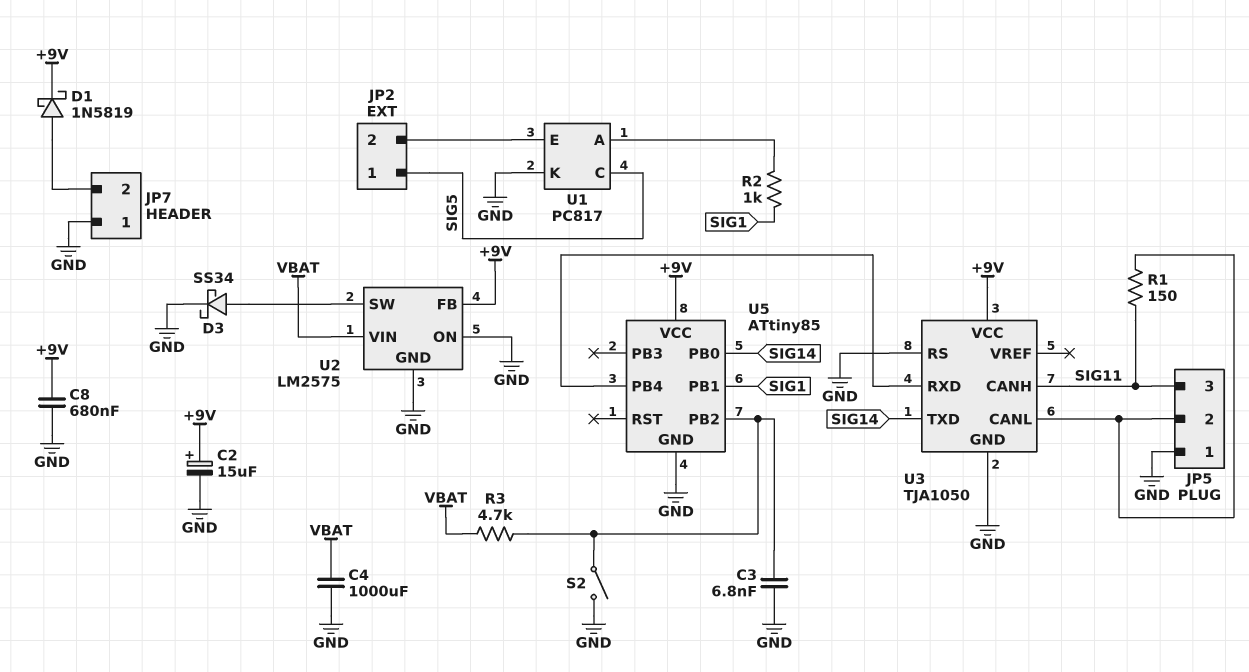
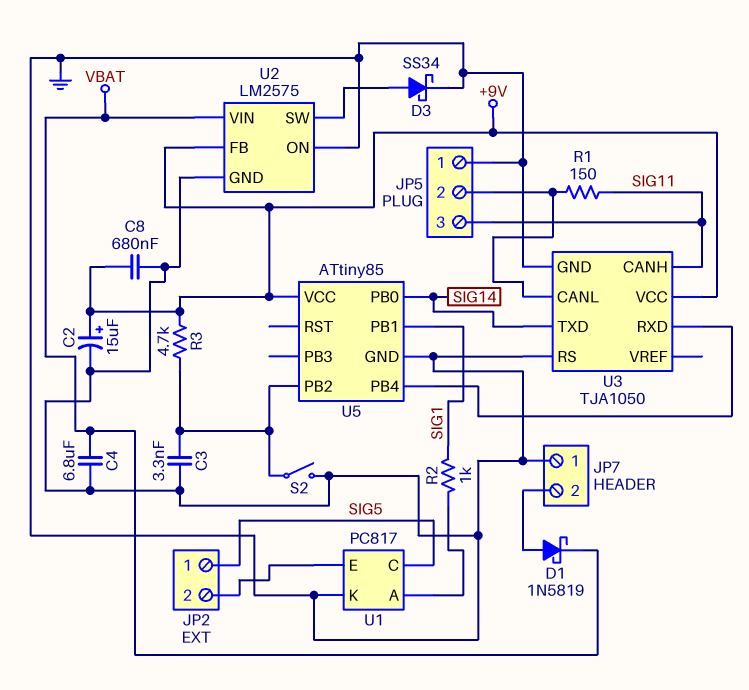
C3: 6.8nF (GND, U5/PB2) -> 3.3nF (GND, U5/PB2)
C4: 1000uF (GND, VBAT) -> 6.8uF (GND, VBAT)
D1: schottky 1N5819 (A JP7/2, K +9V) -> schottky 1N5819 (A JP7/2, K VBAT)
R3: 4.7k (U5/PB2, VBAT) -> 4.7k (+9V, U5/PB2)

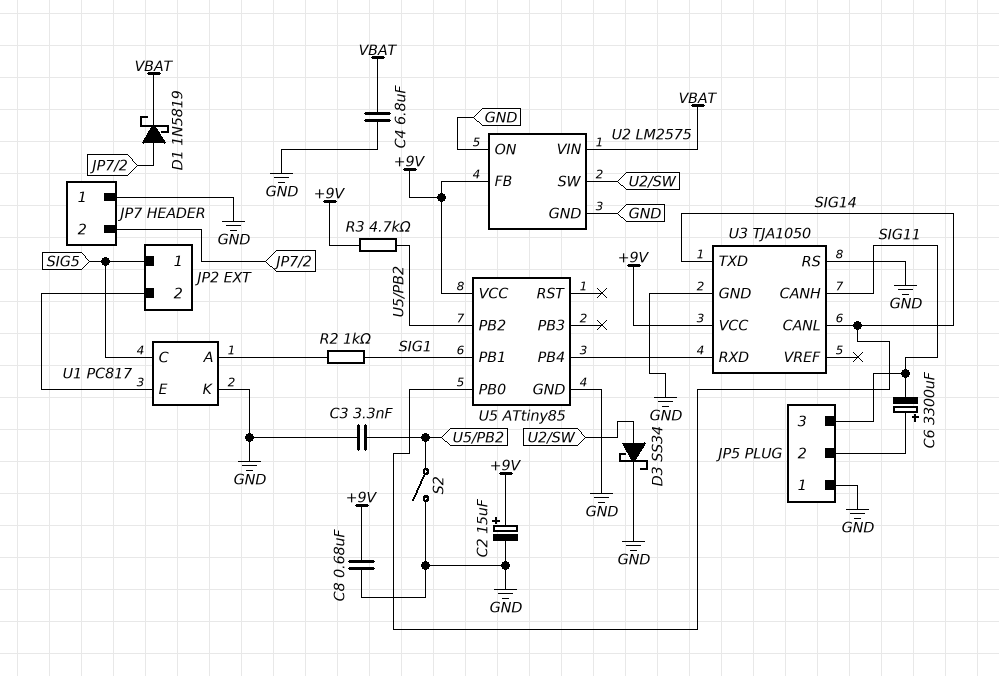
C6: none -> 3300uF (plus JP5/2, minus SIG11)
R1: 150 (JP5/2, SIG11) -> none
U3 pin CANL: JP5/2 -> SIG14

